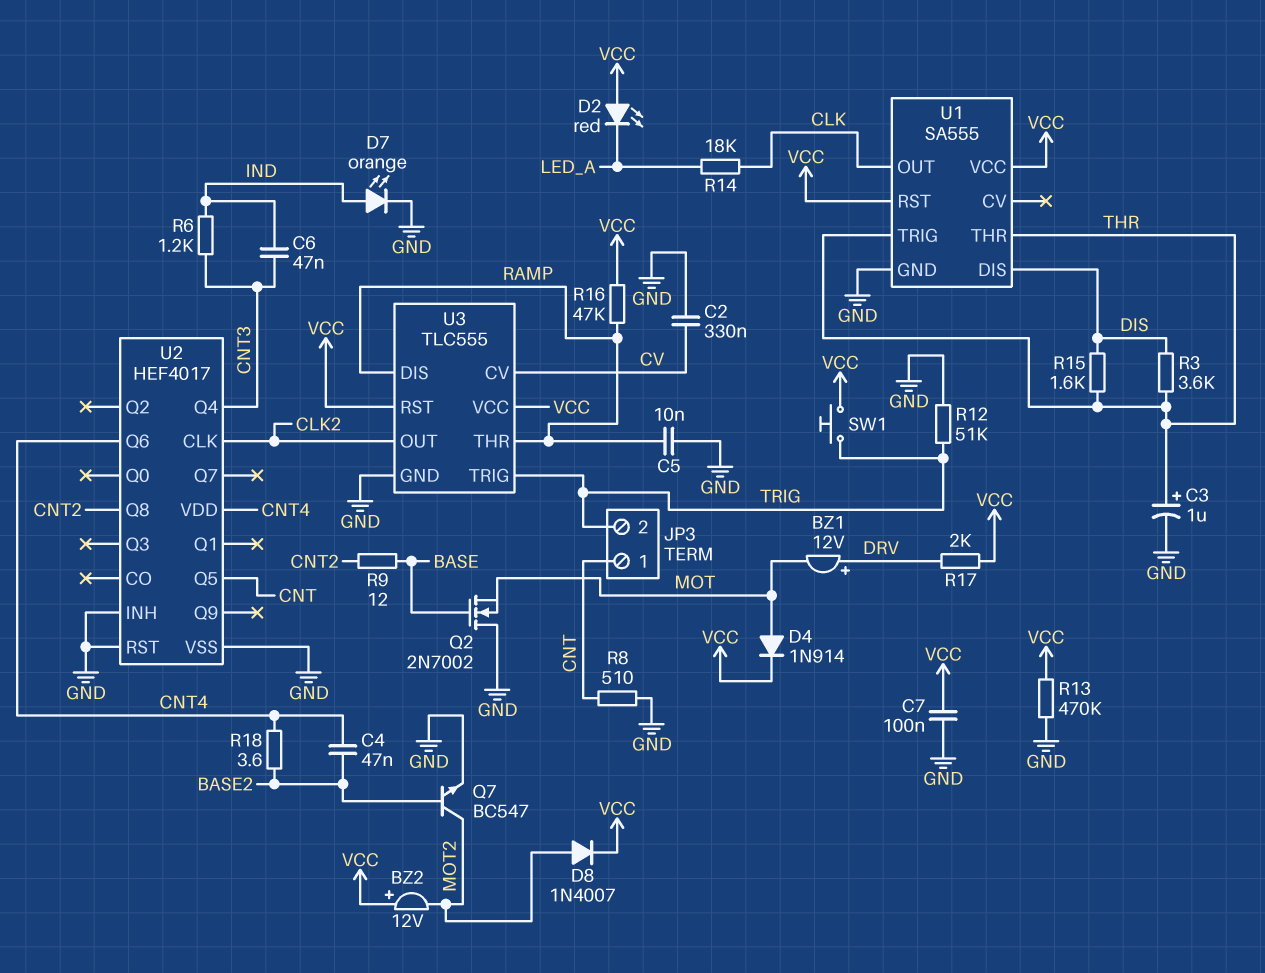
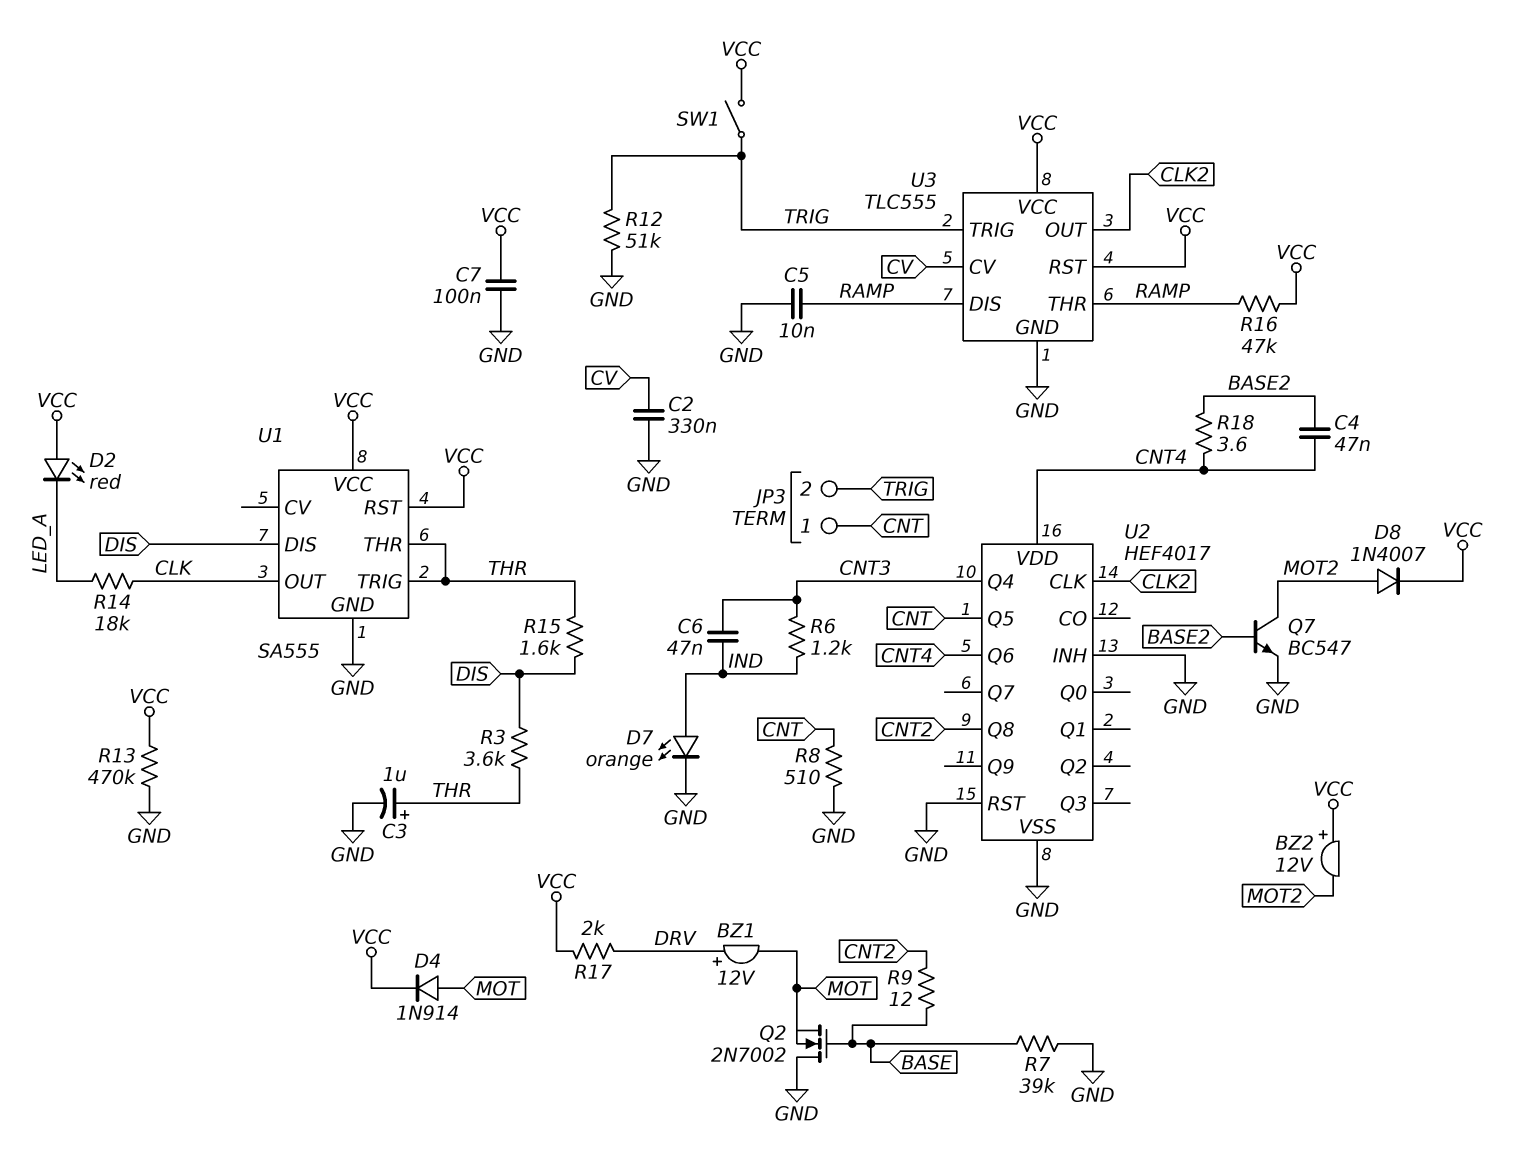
R7: none -> 39k (BASE, GND)
SW1: button (TRIG, VCC) -> switch (TRIG, VCC)

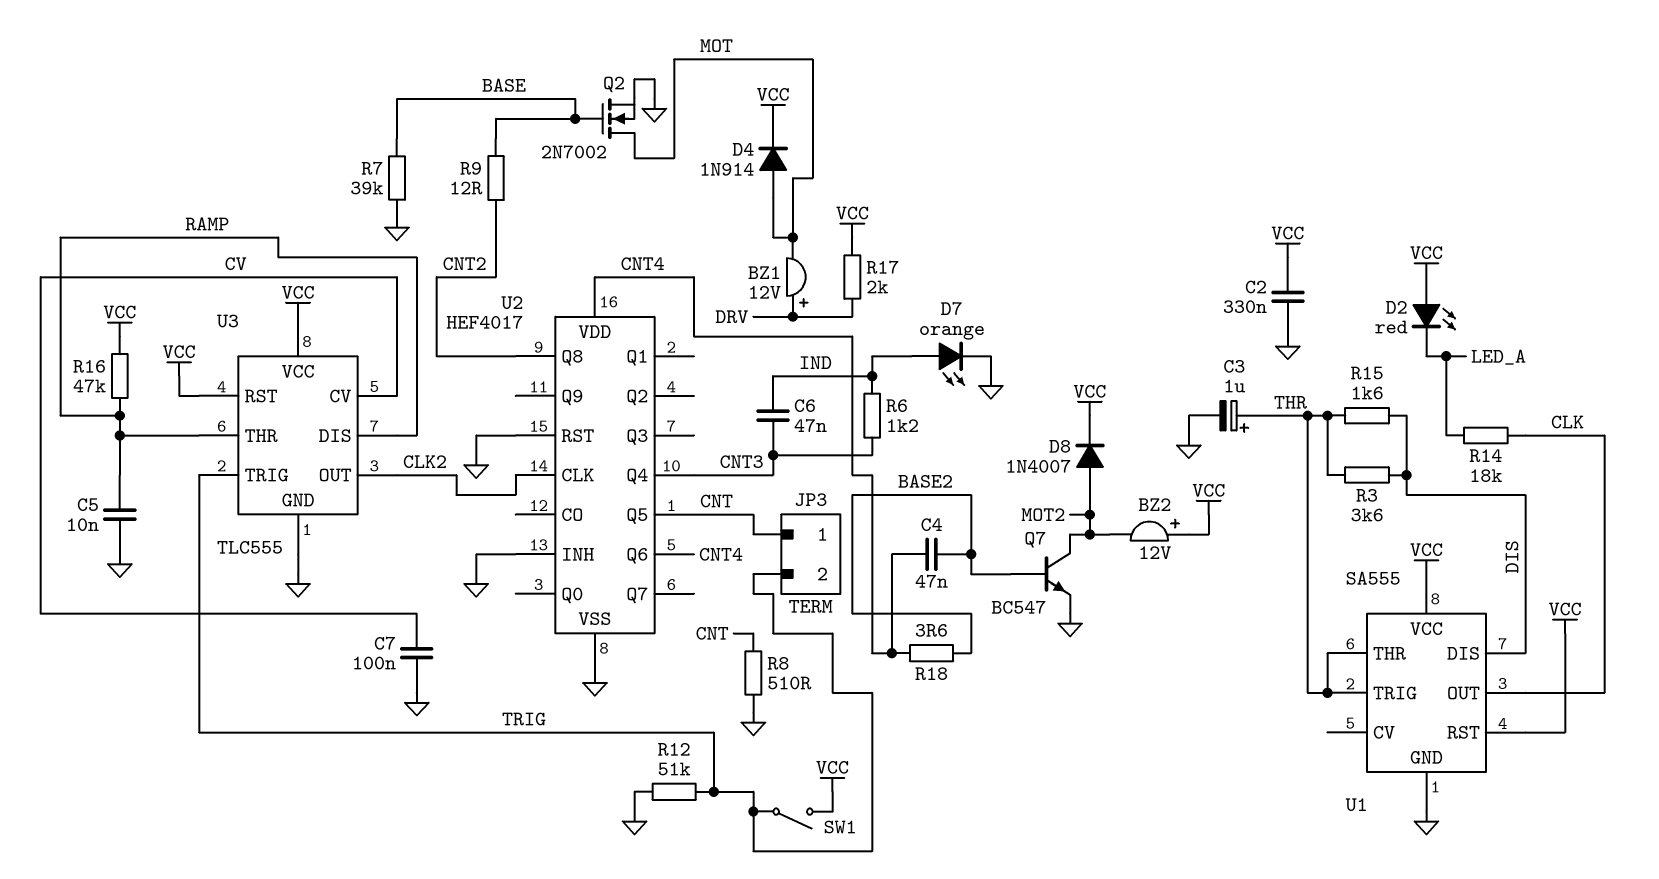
C2: 330nF (CV, GND) -> 330nF (GND, VCC)
C7: 100nF (GND, VCC) -> 100nF (CV, GND)
Q2: NMOS 2N7002 (G BASE, D GND, S MOT) -> NMOS 2N7002 (G BASE, D MOT, S GND)
R13: 470k (GND, VCC) -> none

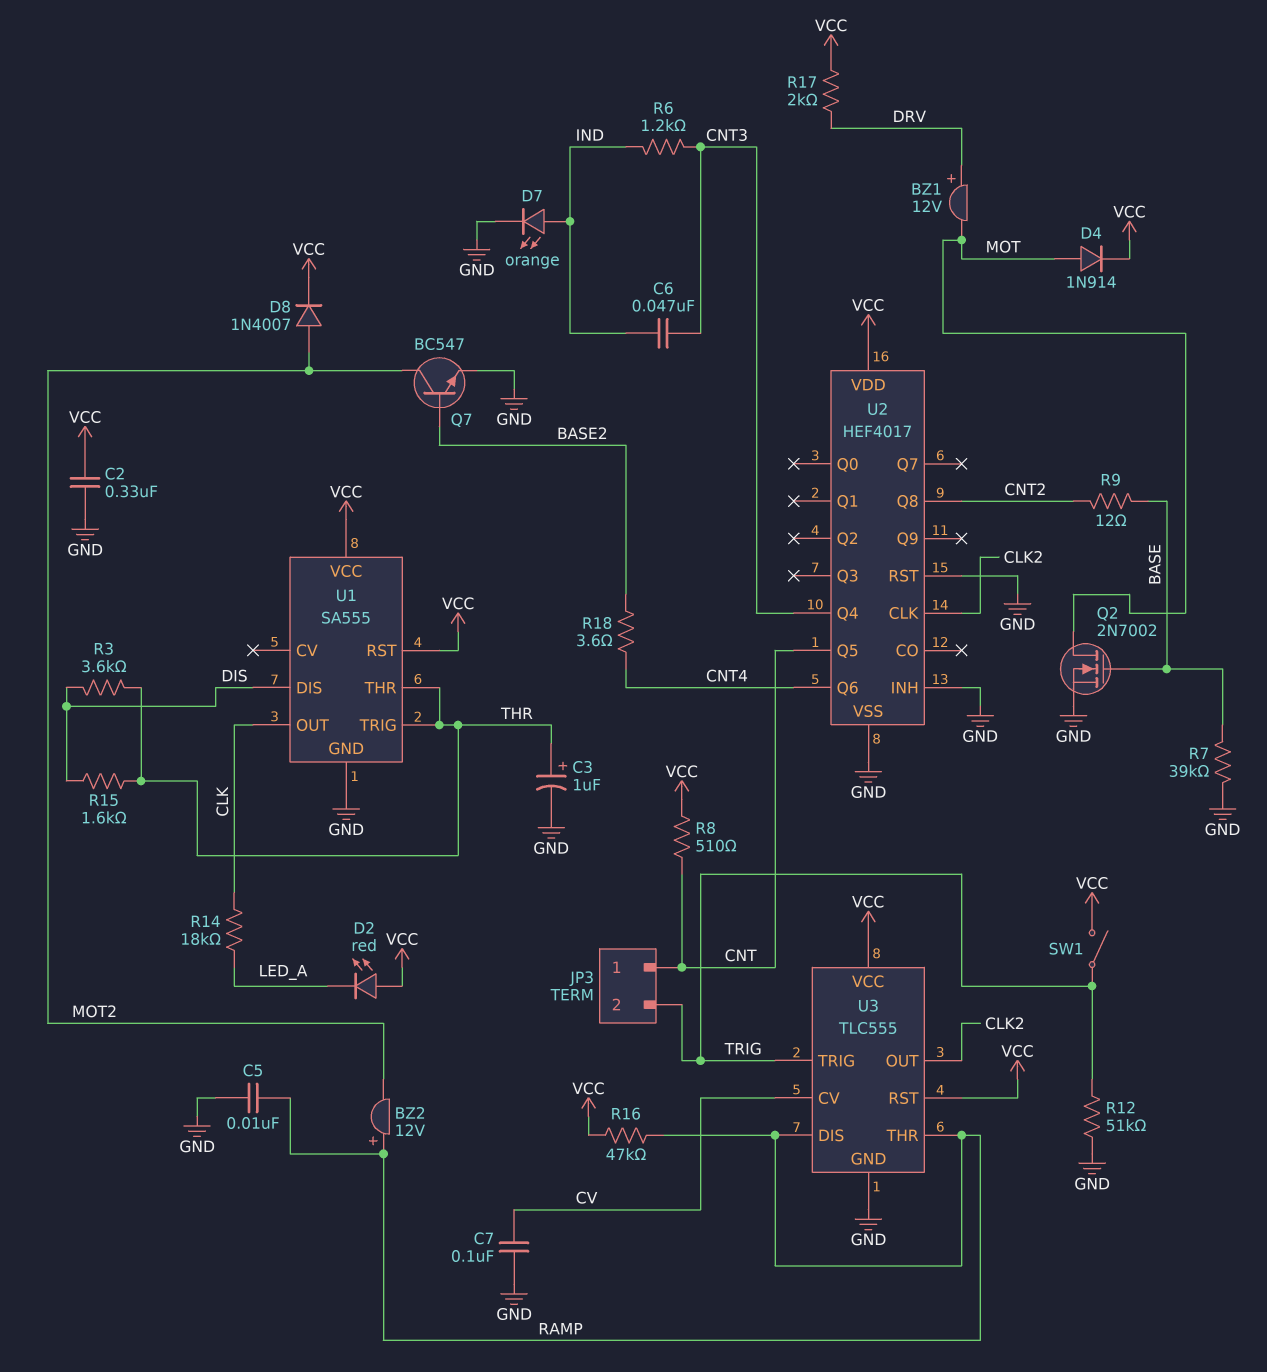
BZ2: buzzer 12V (plus VCC, minus MOT2) -> buzzer 12V (plus RAMP, minus MOT2)
C4: 47nF (BASE2, CNT4) -> none
R8: 510 (CNT, GND) -> 510 (CNT, VCC)
U2 pin VDD: CNT4 -> VCC

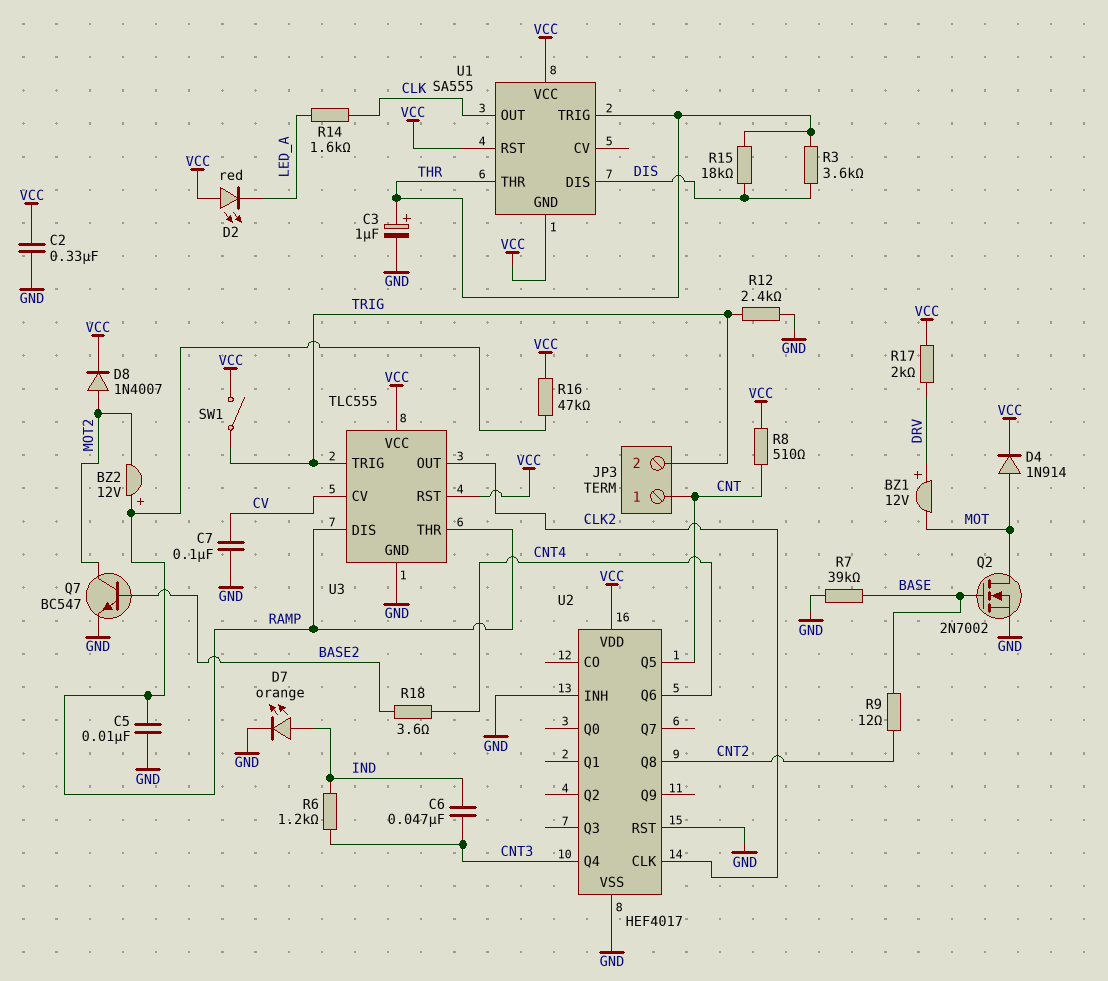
R12: 51k (GND, TRIG) -> 2.4k (GND, TRIG)
R14: 18k (CLK, LED_A) -> 1.6k (CLK, LED_A)
R15: 1.6k (DIS, THR) -> 18k (DIS, THR)
U1 pin GND: GND -> VCC

